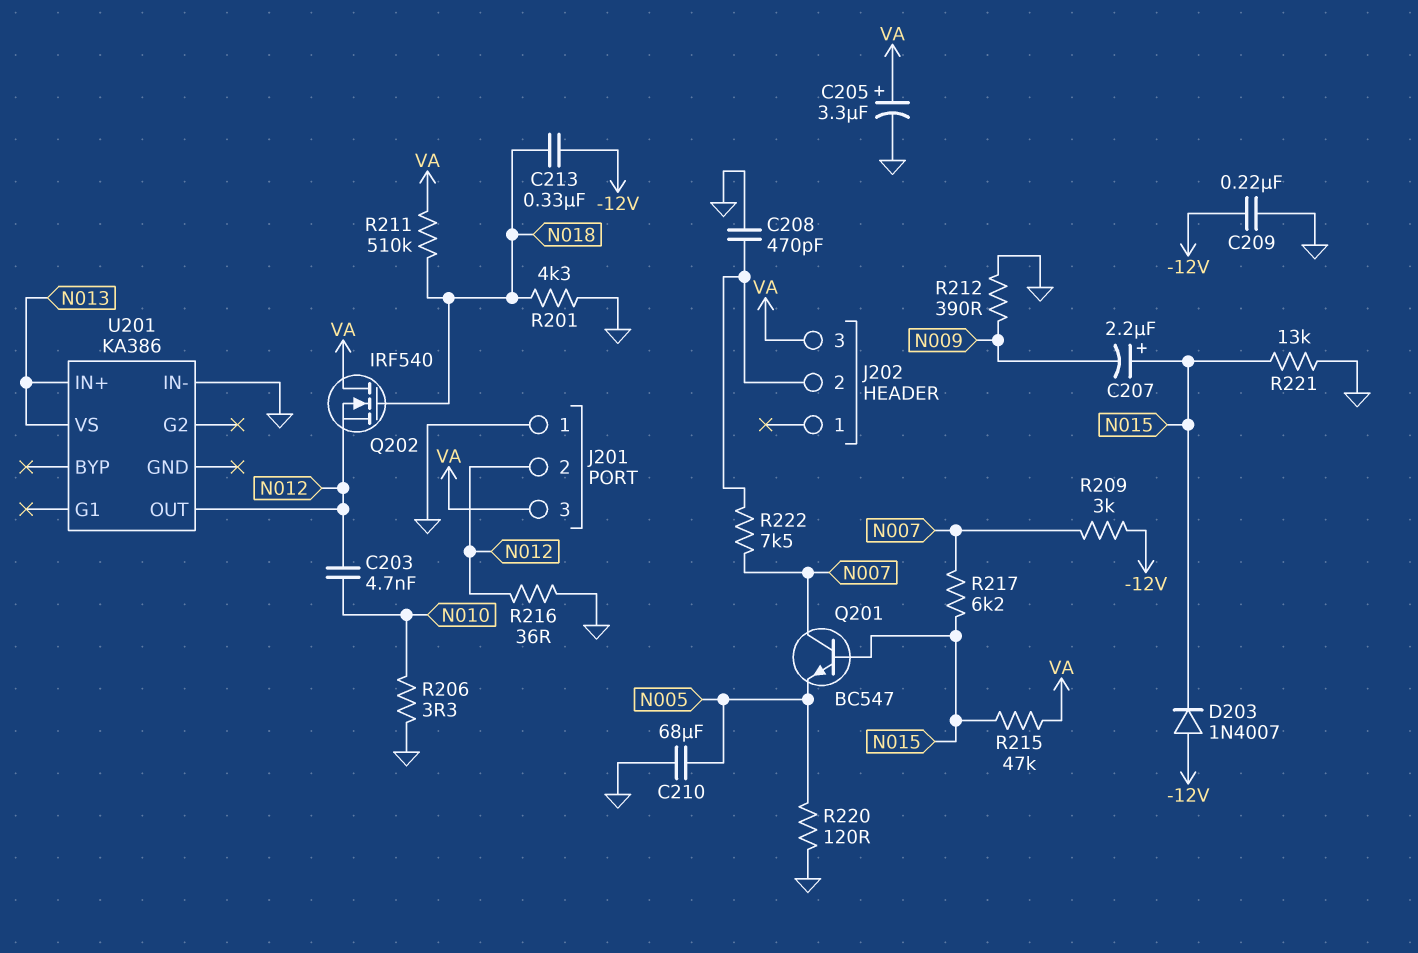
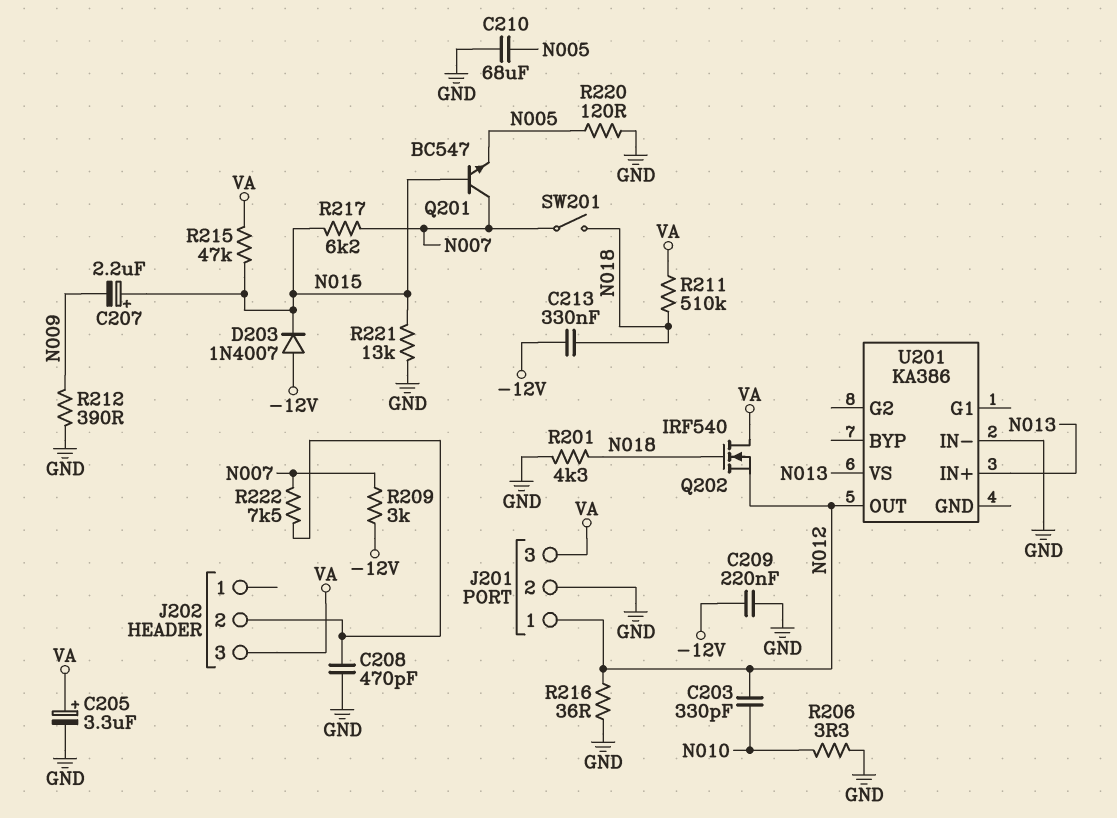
C203: 4.7nF (N010, N012) -> 330pF (N010, N012)
J201 pin 1: GND -> N012
J201 pin 2: N012 -> GND
SW201: none -> switch (N007, N018)

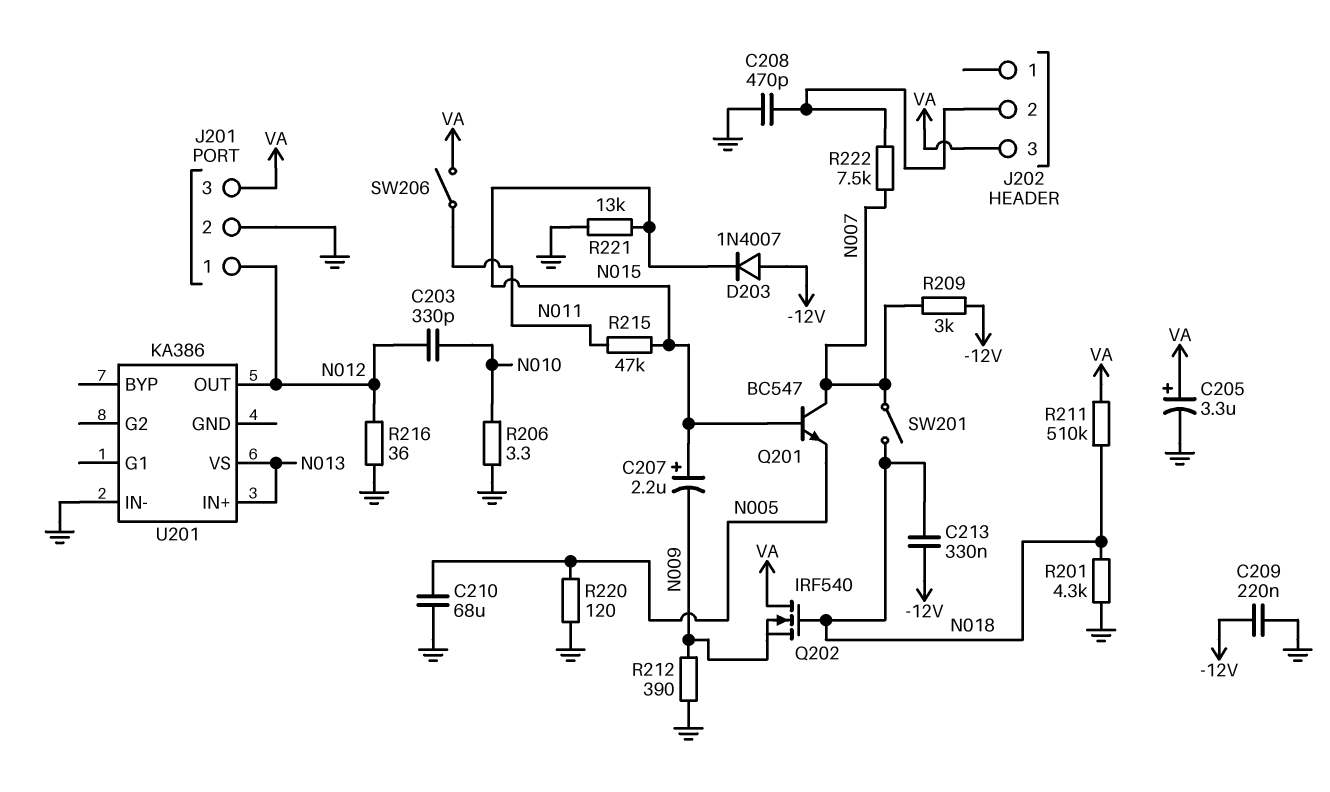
Q202: NMOS IRF540 (G N018, D VA, S N012) -> NMOS IRF540 (G N018, D VA, S N009)
R215: 47k (N015, VA) -> 47k (N011, N015)
R217: 6.2k (N007, N015) -> none
SW206: none -> switch (N011, VA)

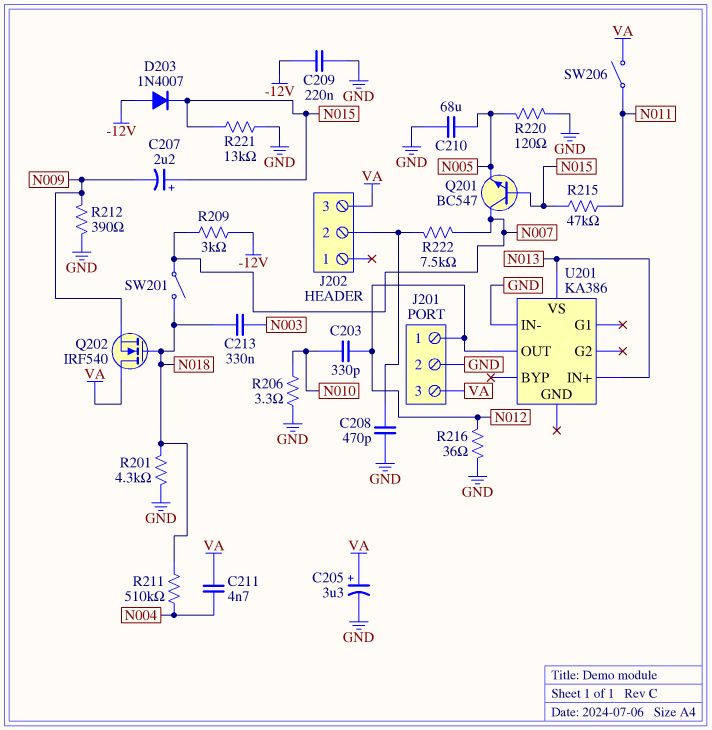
C211: none -> 4.7nF (N004, VA)
C213: 330nF (-12V, N018) -> 330nF (N003, N018)
R211: 510k (N018, VA) -> 510k (N004, N018)

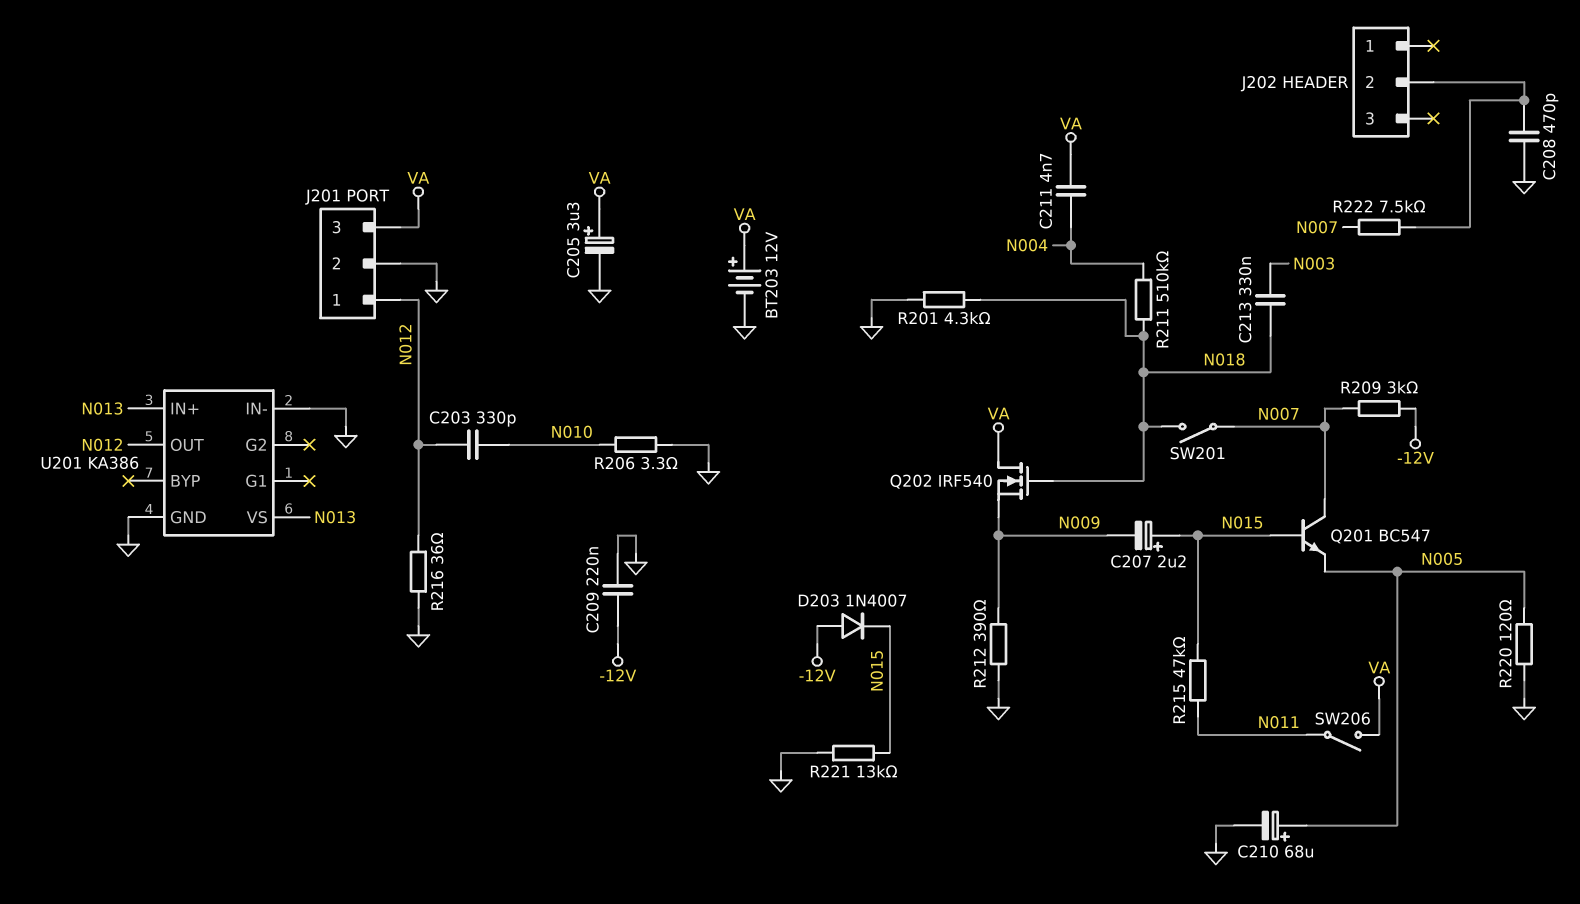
BT203: none -> 12V (plus VA, minus GND)
C210: 68uF (GND, N005) -> 68uF (plus N005, minus GND)
J202 pin 3: VA -> none
U201 pin GND: none -> GND

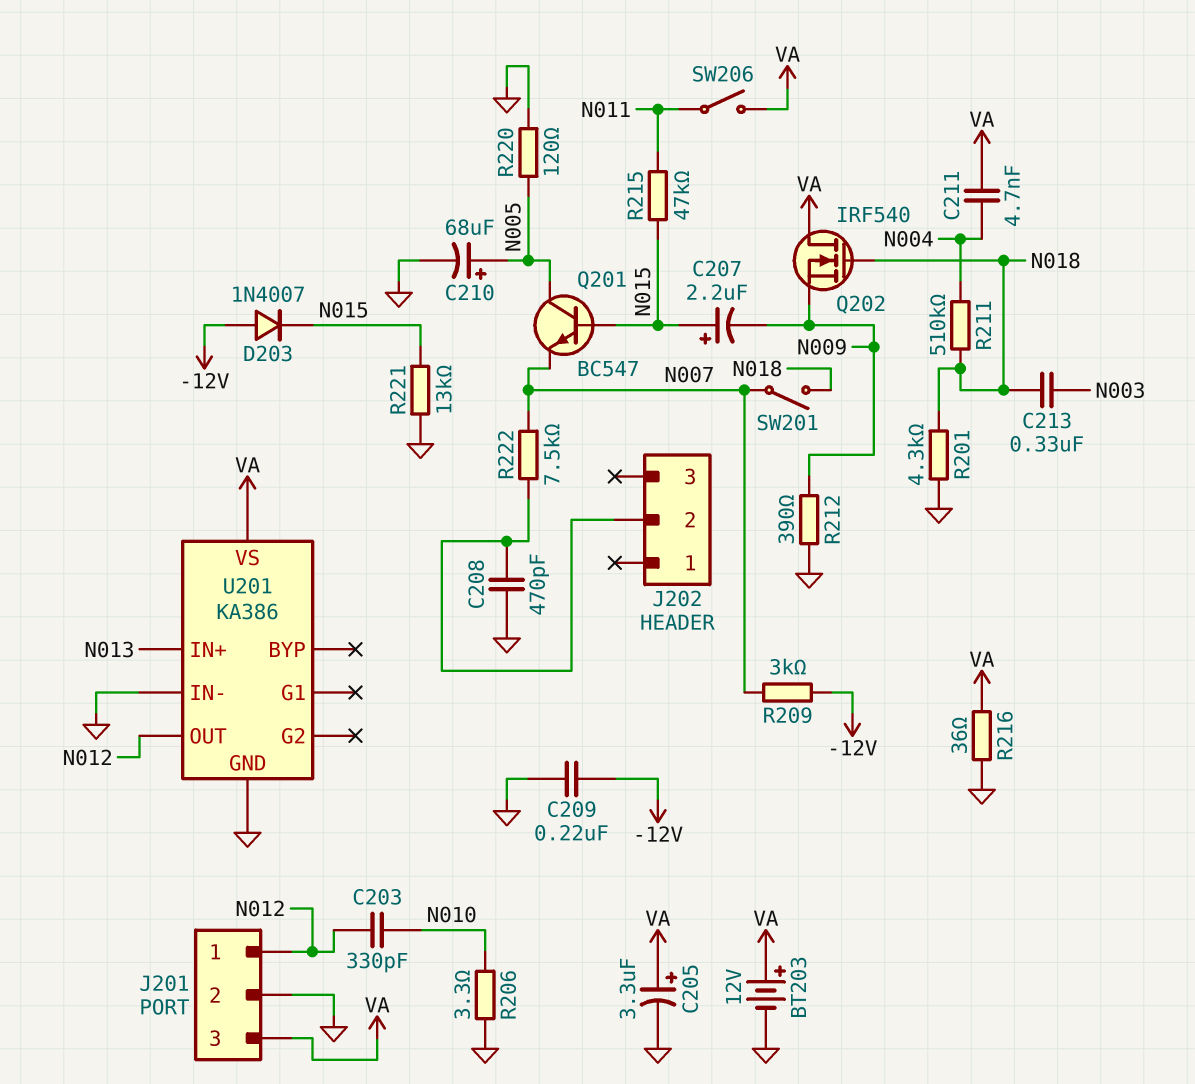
Q201: NPN BC547 (B N015, C N007, E N005) -> NPN BC547 (B N015, C N005, E N007)
R216: 36 (GND, N012) -> 36 (GND, VA)
U201 pin VS: N013 -> VA

